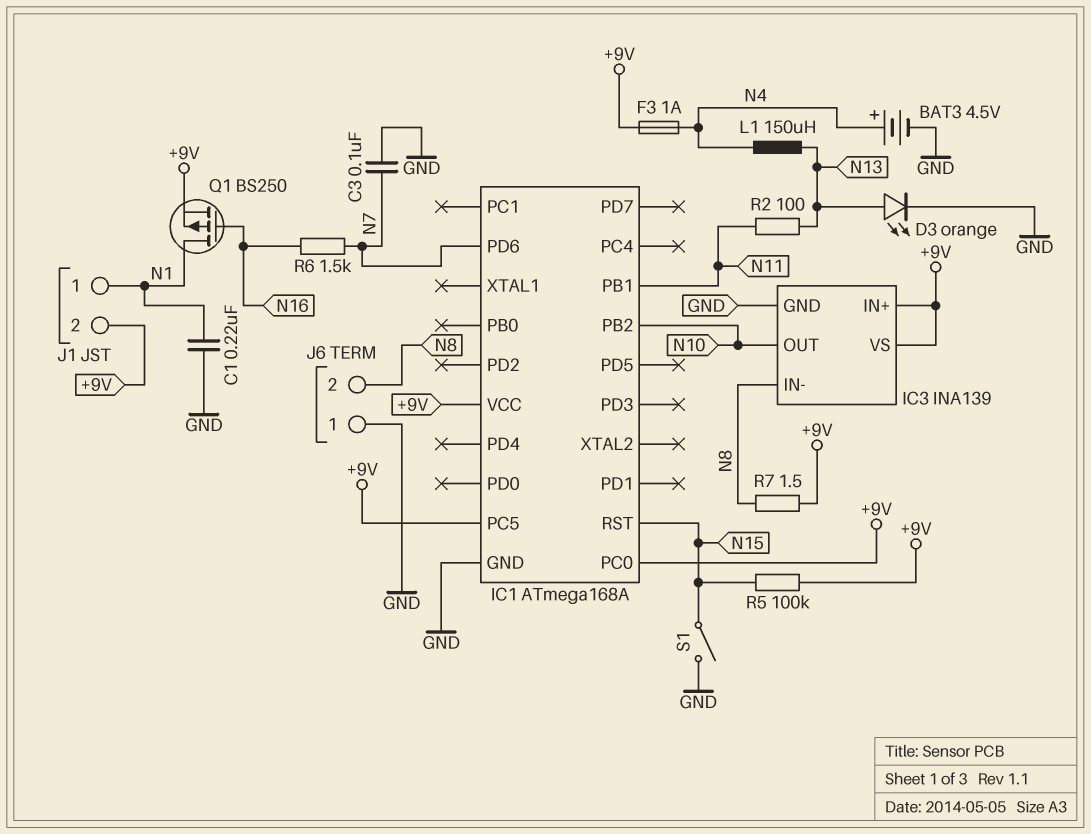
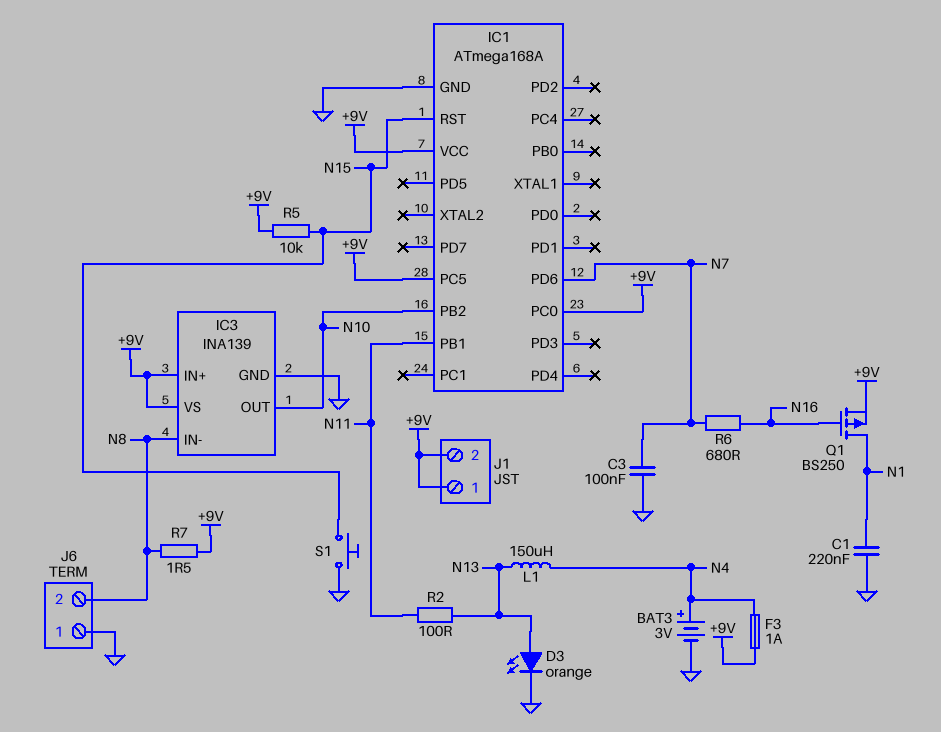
BAT3: 4.5V (plus N4, minus GND) -> 3V (plus N4, minus GND)
J1 pin 1: N1 -> +9V
R5: 100k (+9V, N15) -> 10k (+9V, N15)
R6: 1.5k (N7, N16) -> 680 (N7, N16)
S1: switch (GND, N15) -> button (GND, N15)

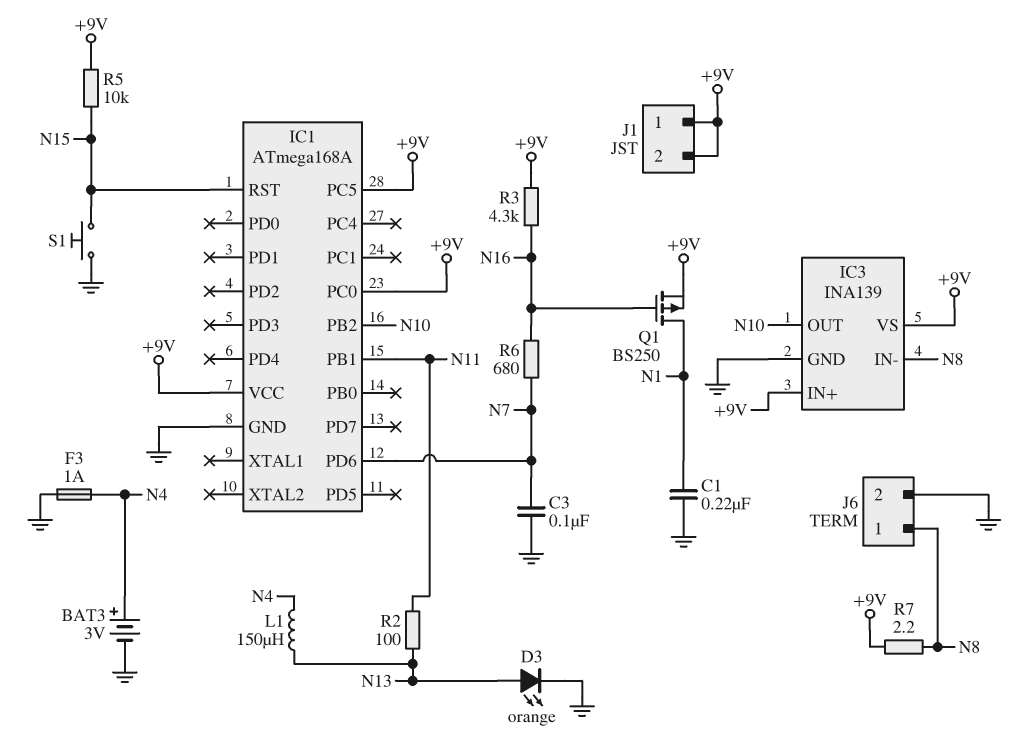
F3: 1A (+9V, N4) -> 1A (GND, N4)
J6 pin 1: GND -> N8
J6 pin 2: N8 -> GND
R3: none -> 4.3k (+9V, N16)
R7: 1.5 (+9V, N8) -> 2.2 (+9V, N8)

